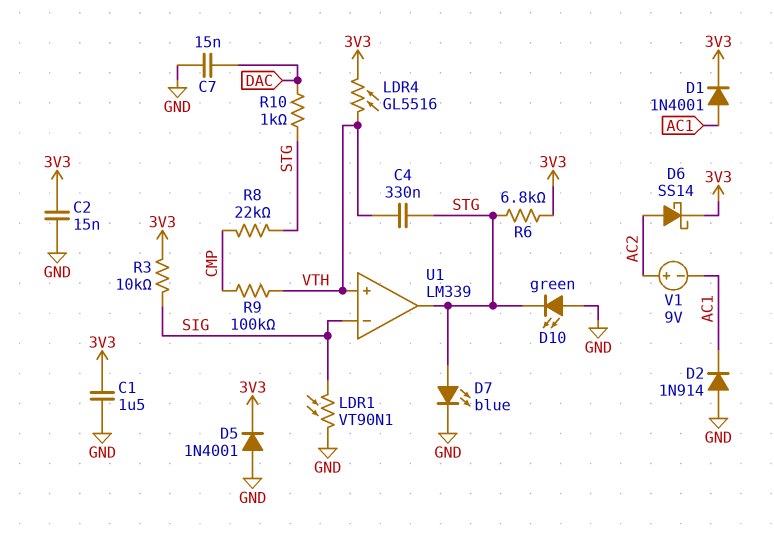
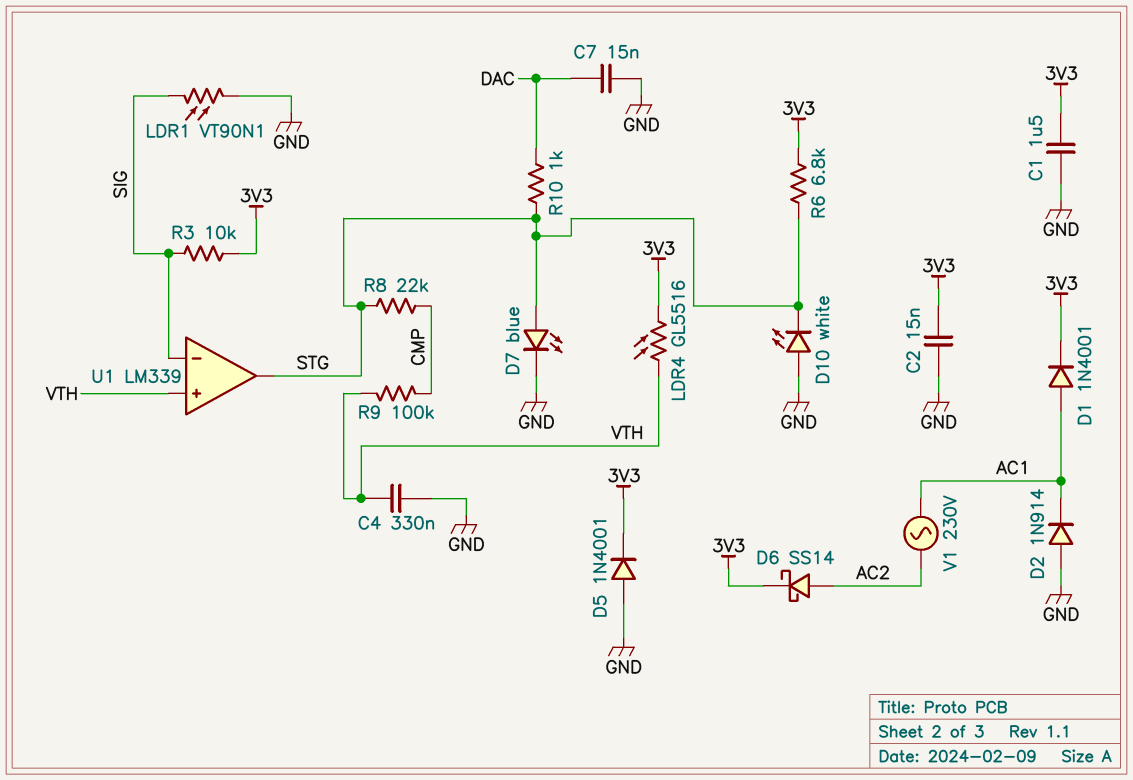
C4: 330nF (STG, VTH) -> 330nF (GND, VTH)
D10: LED green (A GND, K STG) -> LED white (A GND, K STG)
V1: 9V (plus AC2, minus AC1) -> AC 230V (AC1, AC2)

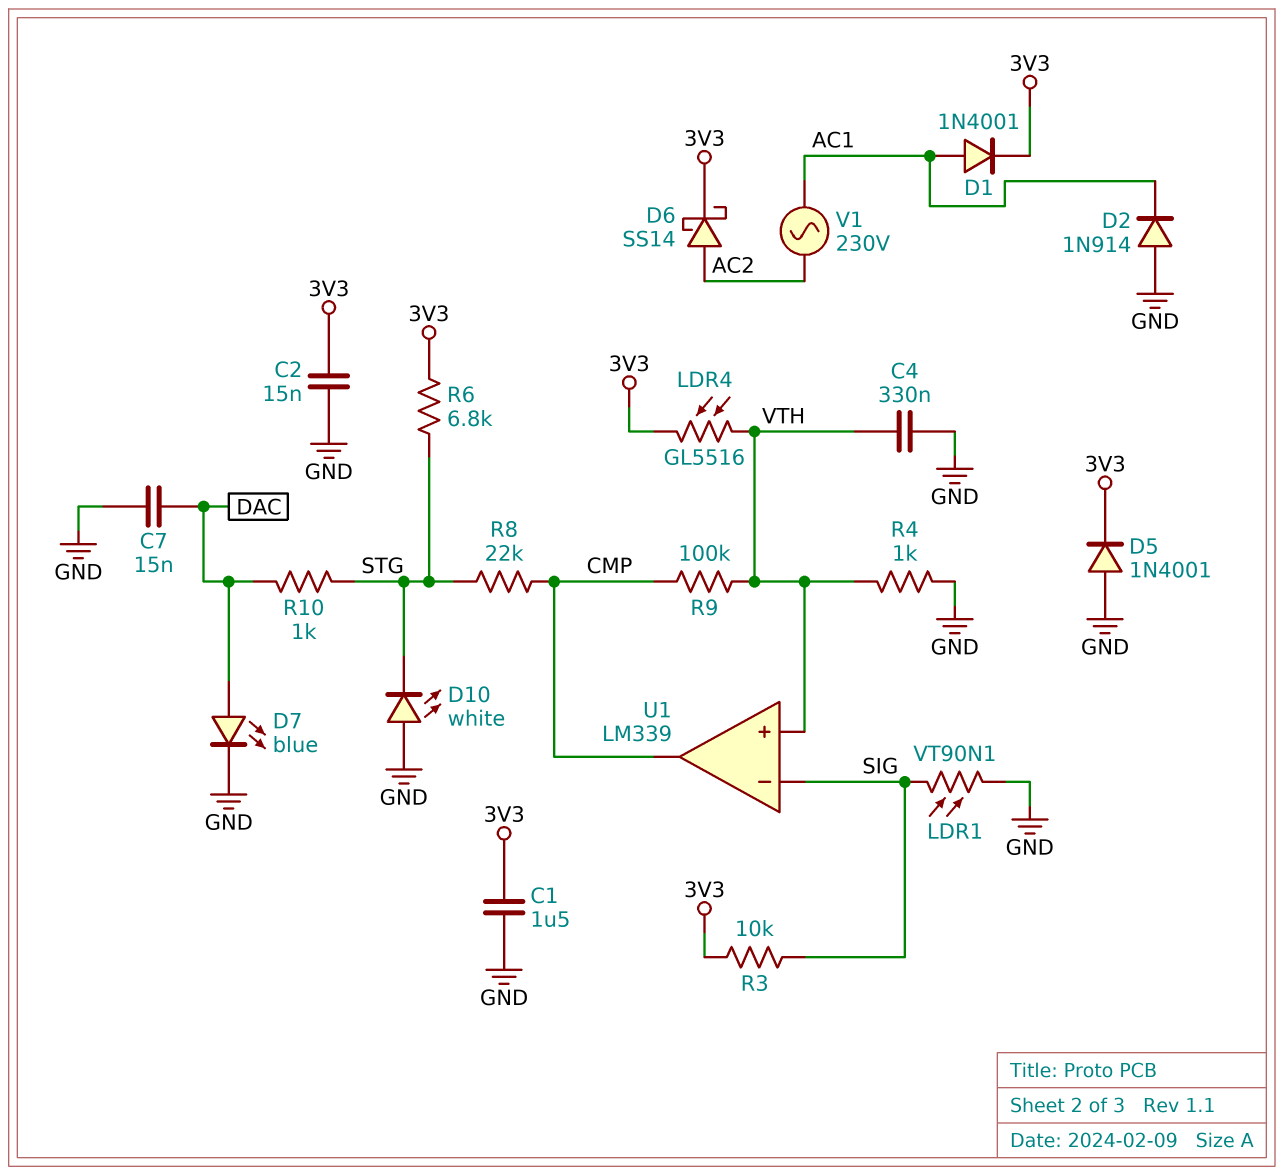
D7: LED blue (A STG, K GND) -> LED blue (A DAC, K GND)
R4: none -> 1k (GND, VTH)
U1 pin out: STG -> CMP

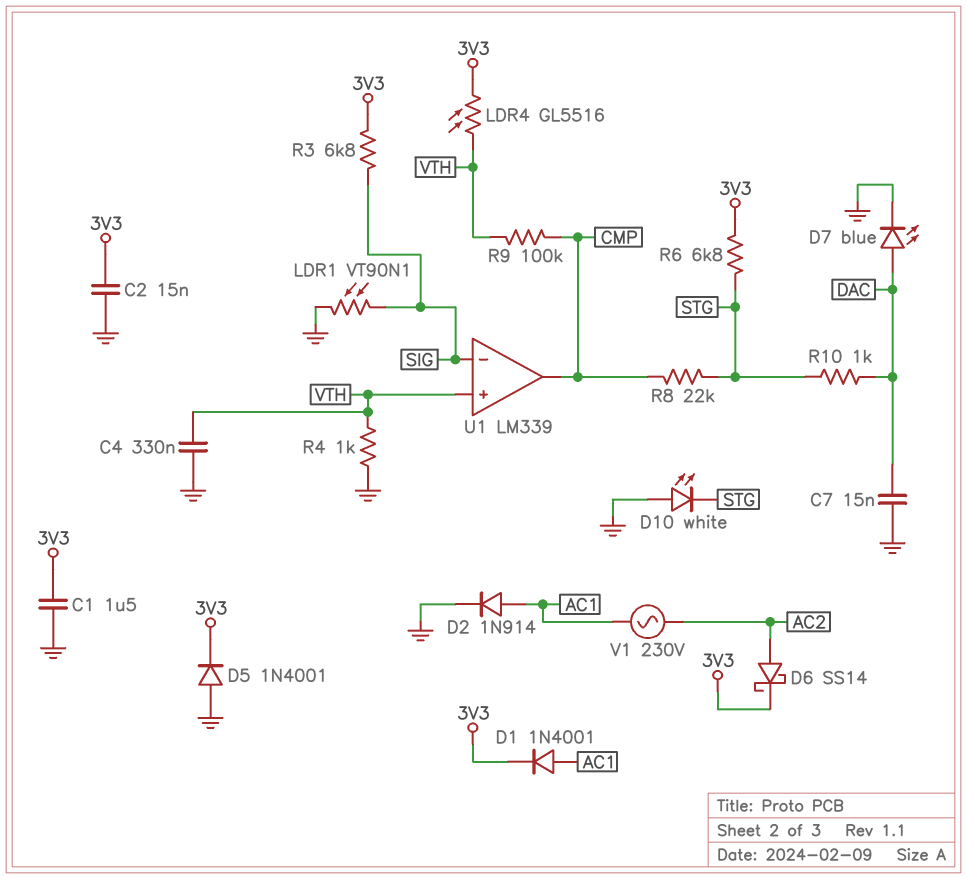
D2: diode 1N914 (A GND, K AC1) -> diode 1N914 (A AC1, K GND)
R3: 10k (3V3, SIG) -> 6.8k (3V3, SIG)

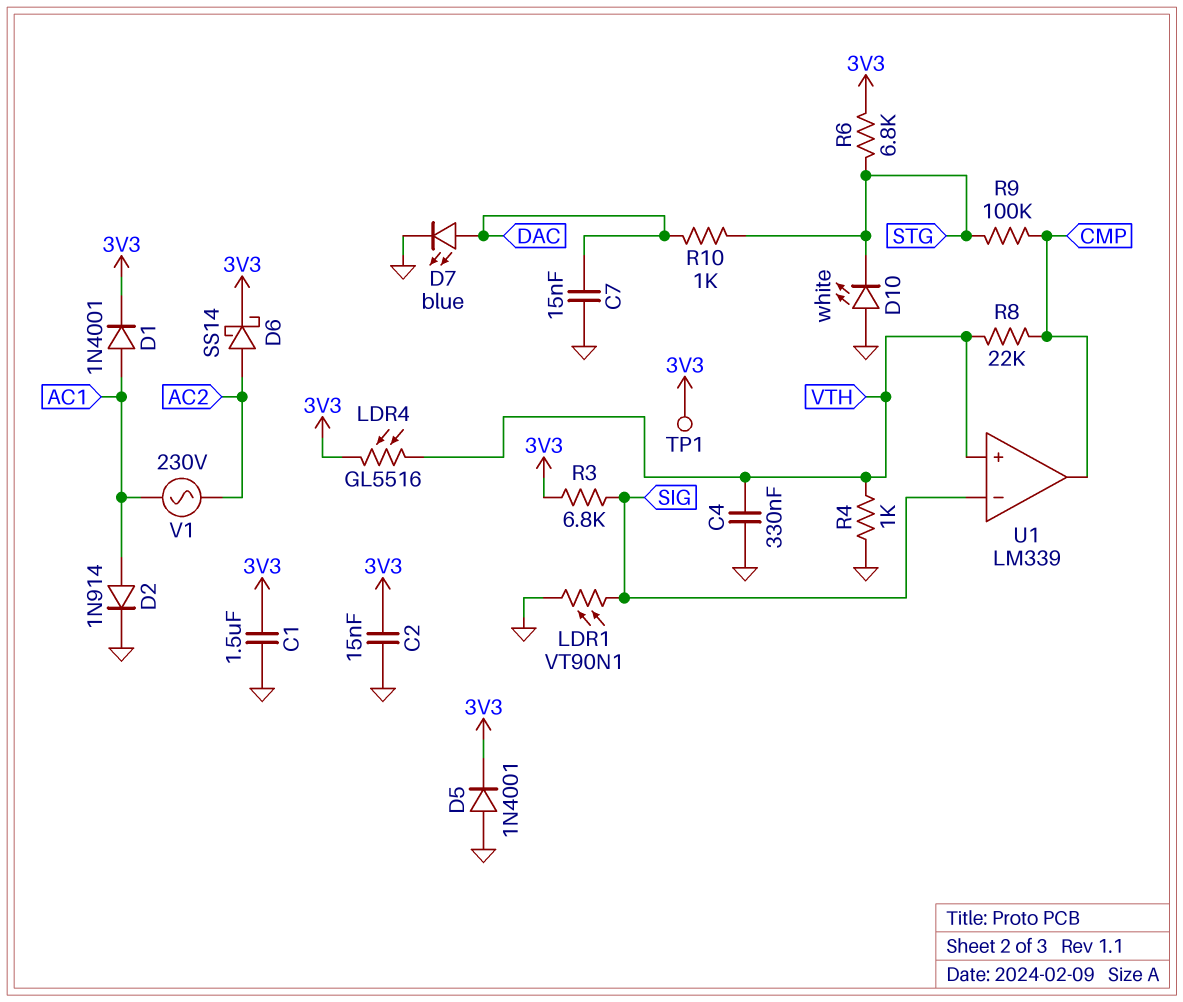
R8: 22k (CMP, STG) -> 22k (CMP, VTH)
R9: 100k (CMP, VTH) -> 100k (CMP, STG)
TP1: none -> test point (3V3)

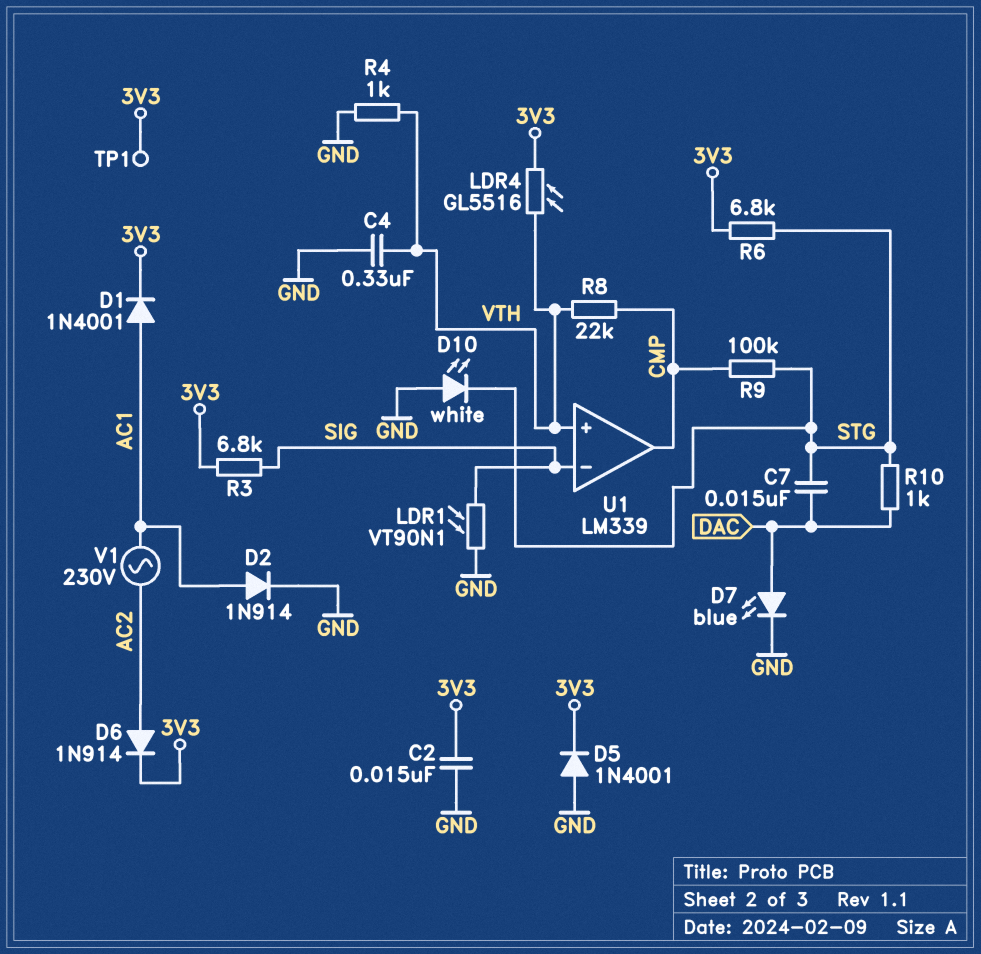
C1: 1.5uF (3V3, GND) -> none
C7: 15nF (DAC, GND) -> 15nF (DAC, STG)
D6: schottky SS14 (A AC2, K 3V3) -> diode 1N914 (A AC2, K 3V3)

